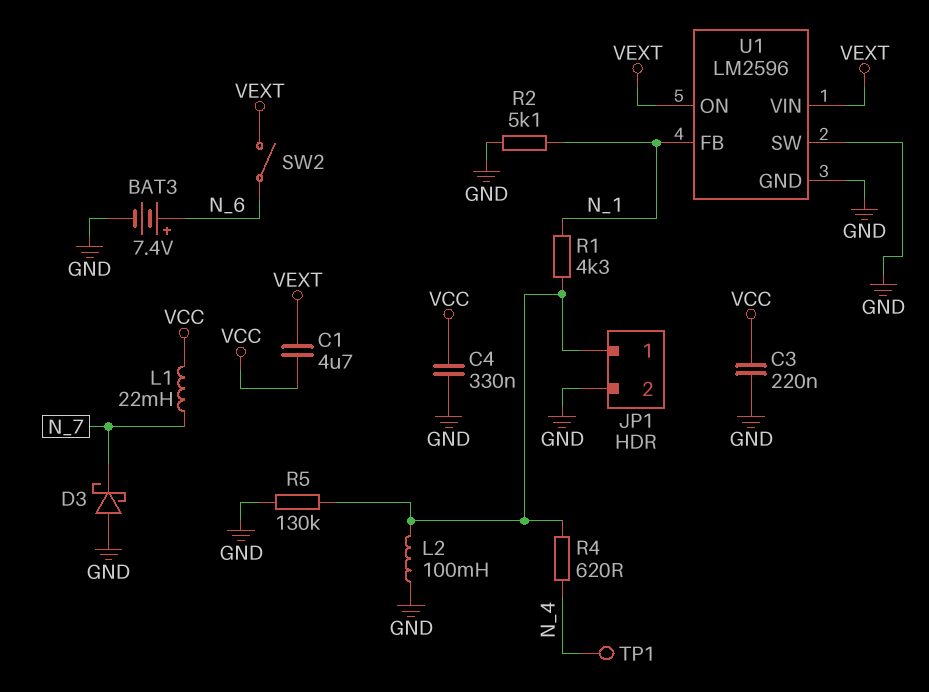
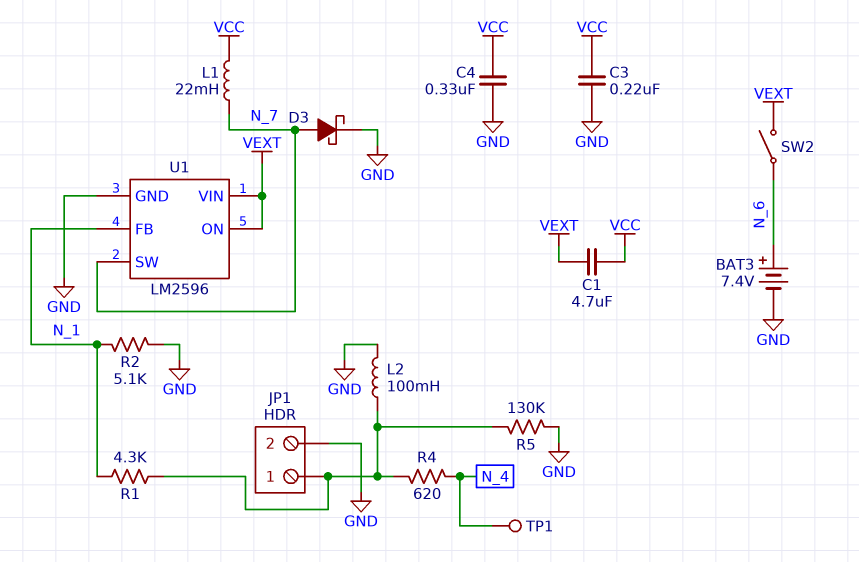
D3: schottky (A GND, K N_7) -> schottky (A N_7, K GND)
U1 pin SW: GND -> N_7

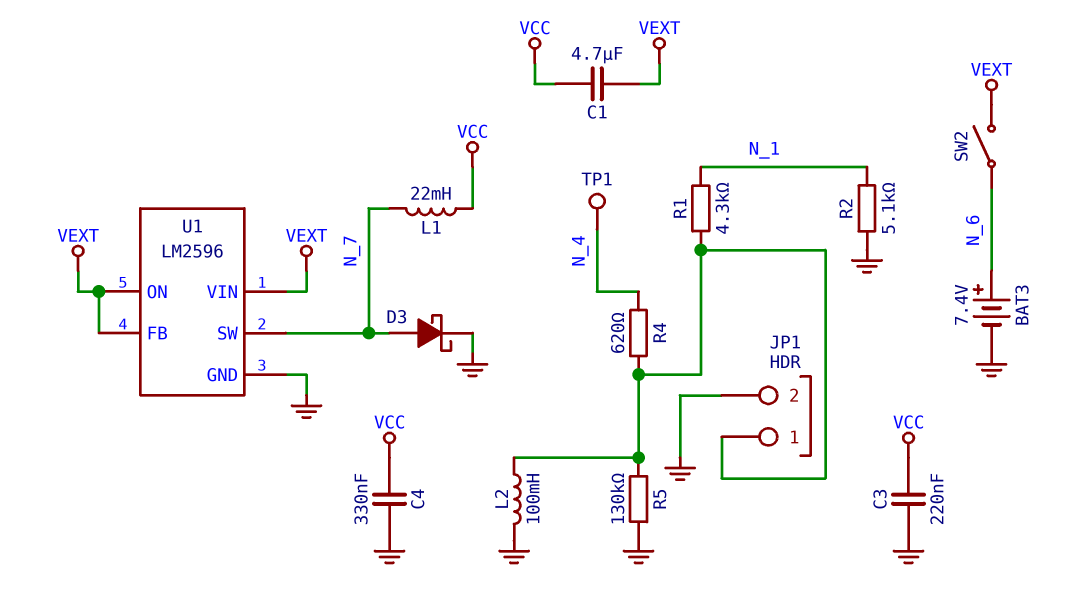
U1 pin FB: N_1 -> VEXT

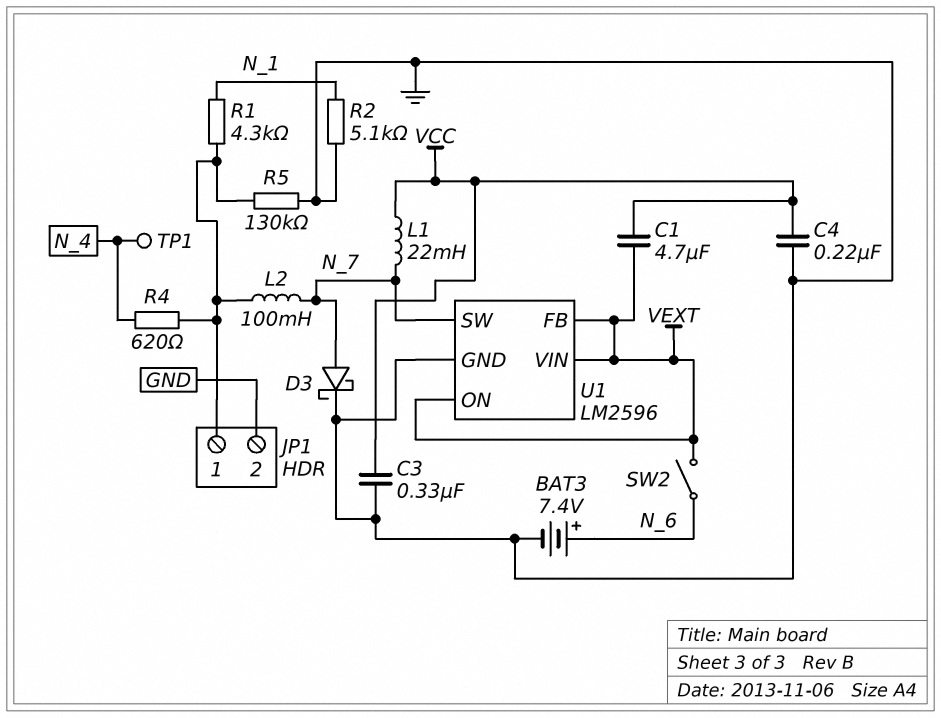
C3: 220nF (GND, VCC) -> 330nF (GND, VCC)
C4: 330nF (GND, VCC) -> 220nF (GND, VCC)
L2: 100mH (GND, JP1/1) -> 100mH (JP1/1, N_7)

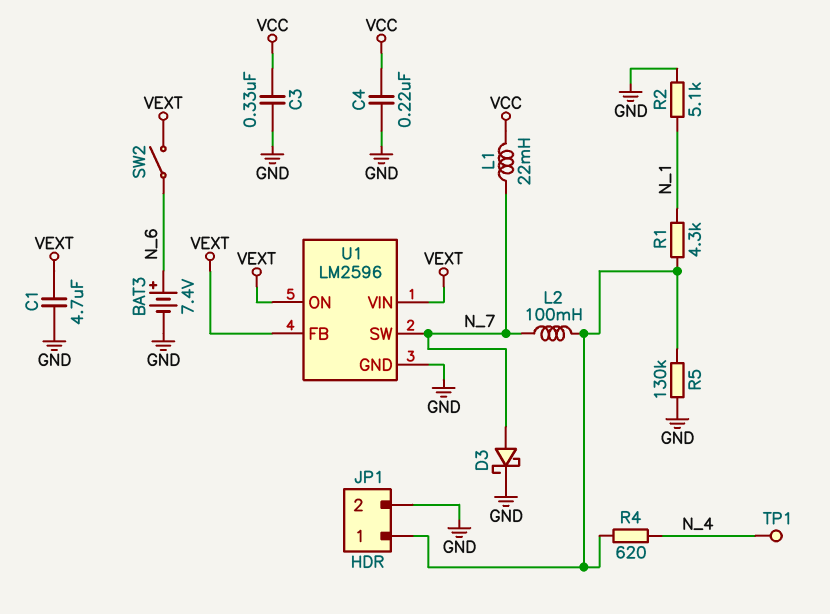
C1: 4.7uF (VCC, VEXT) -> 4.7uF (GND, VEXT)

